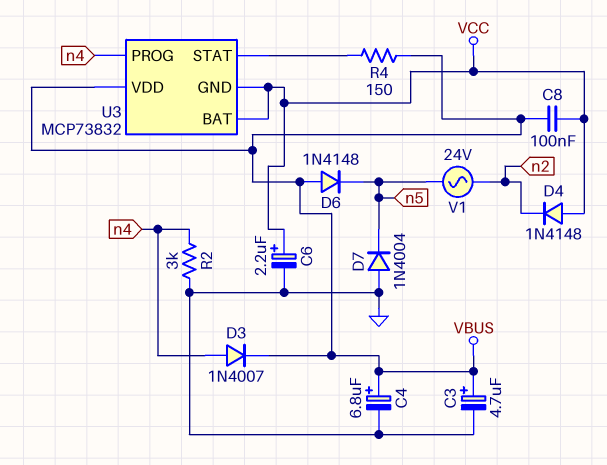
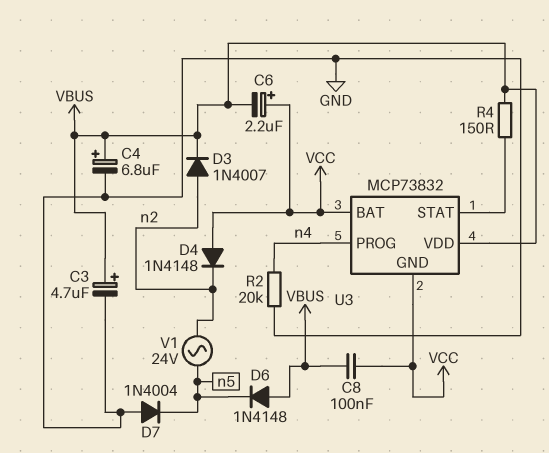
C6: 2.2uF (plus VCC, minus GND) -> 2.2uF (plus VCC, minus VBUS)
D3: diode 1N4007 (A n4, K VBUS) -> diode 1N4007 (A n2, K VBUS)
R2: 3k (GND, n4) -> 20k (GND, n4)

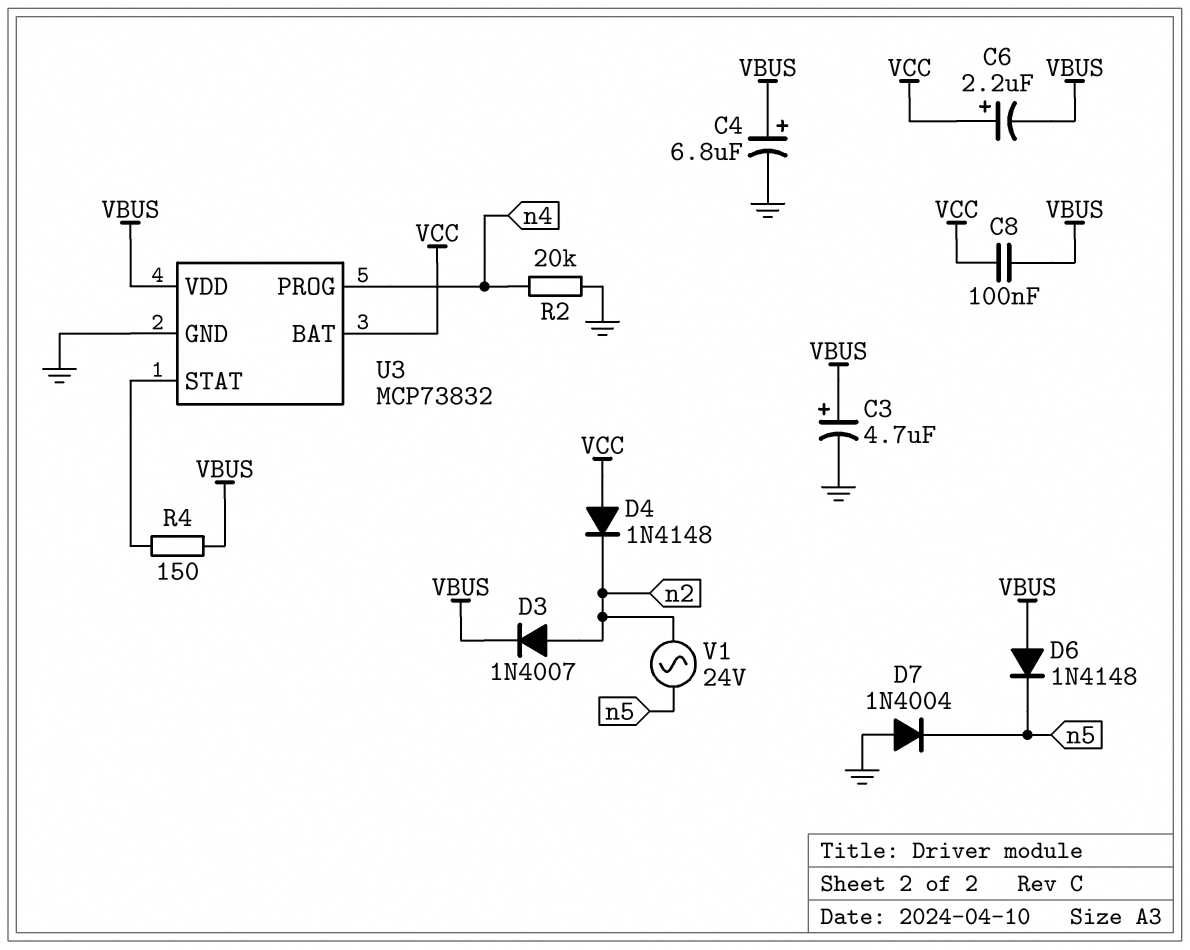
U3 pin GND: VCC -> GND

